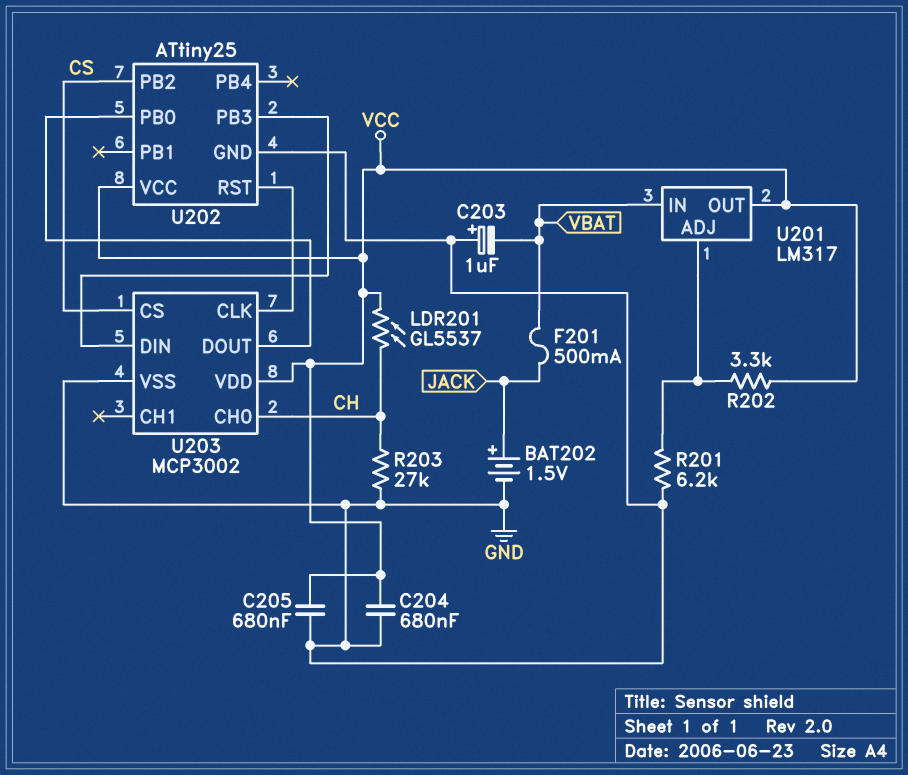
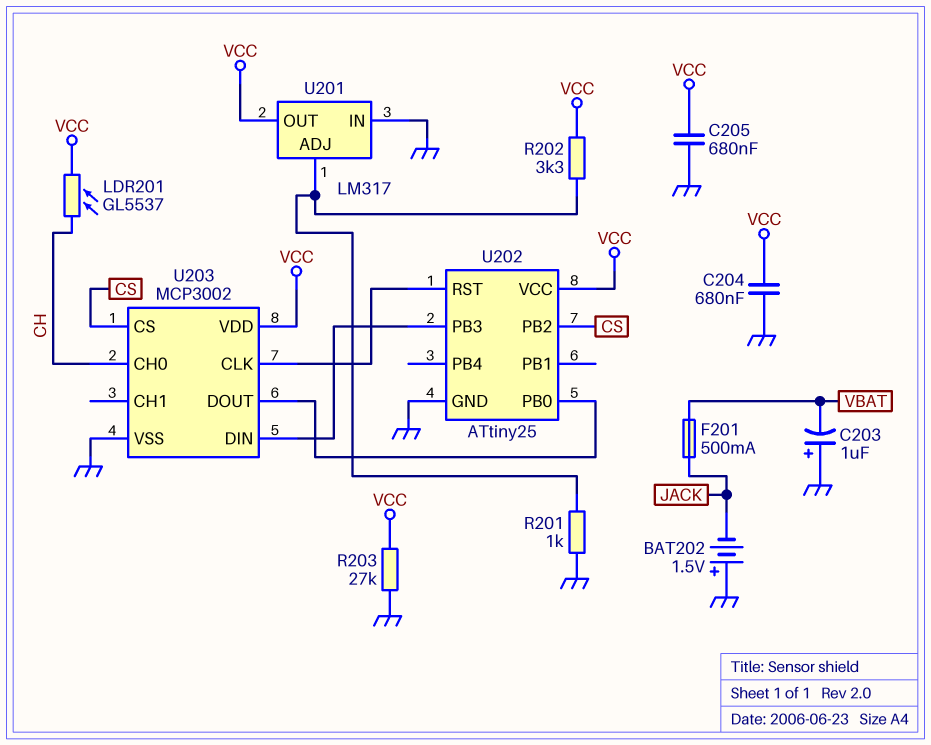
BAT202: 1.5V (plus JACK, minus GND) -> 1.5V (plus GND, minus JACK)
R201: 6.2k (GND, U201/ADJ) -> 1k (GND, U201/ADJ)
R203: 27k (CH, GND) -> 27k (GND, VCC)
U201 pin IN: VBAT -> GND

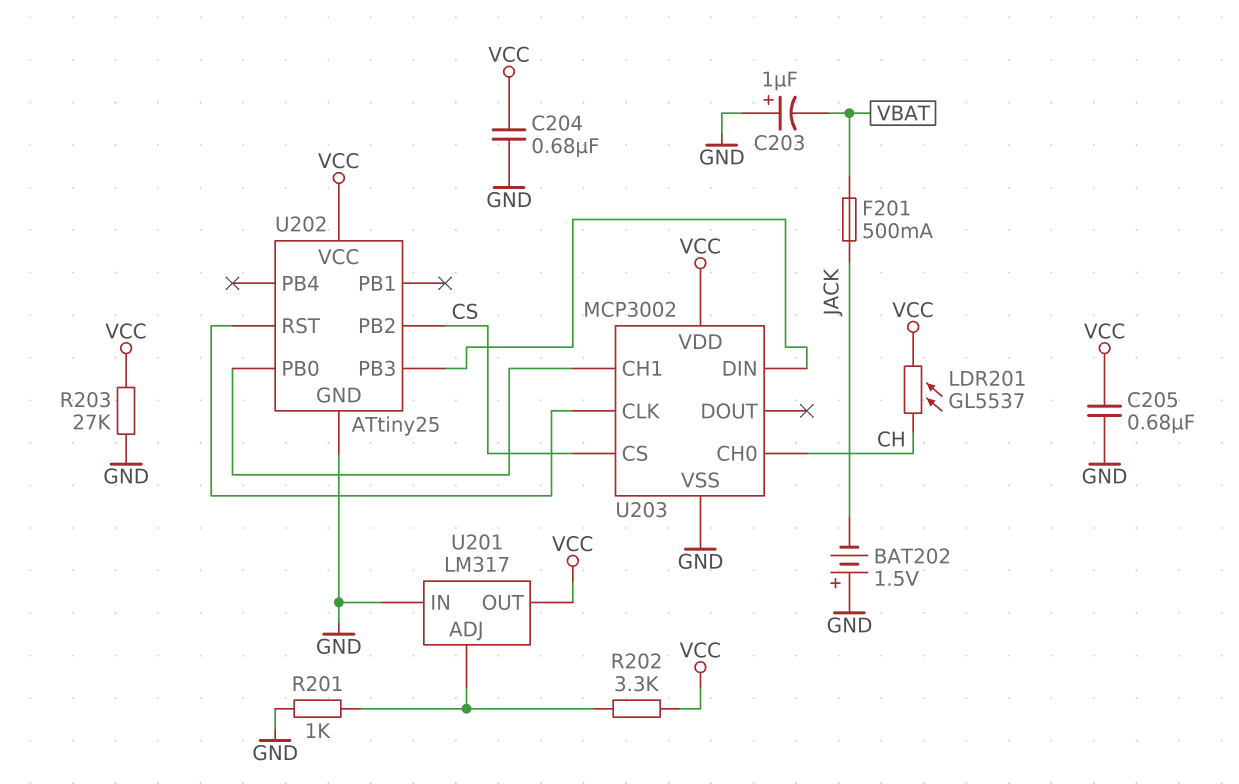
U203 pin CH1: none -> U202/PB0
U203 pin DOUT: U202/PB0 -> none

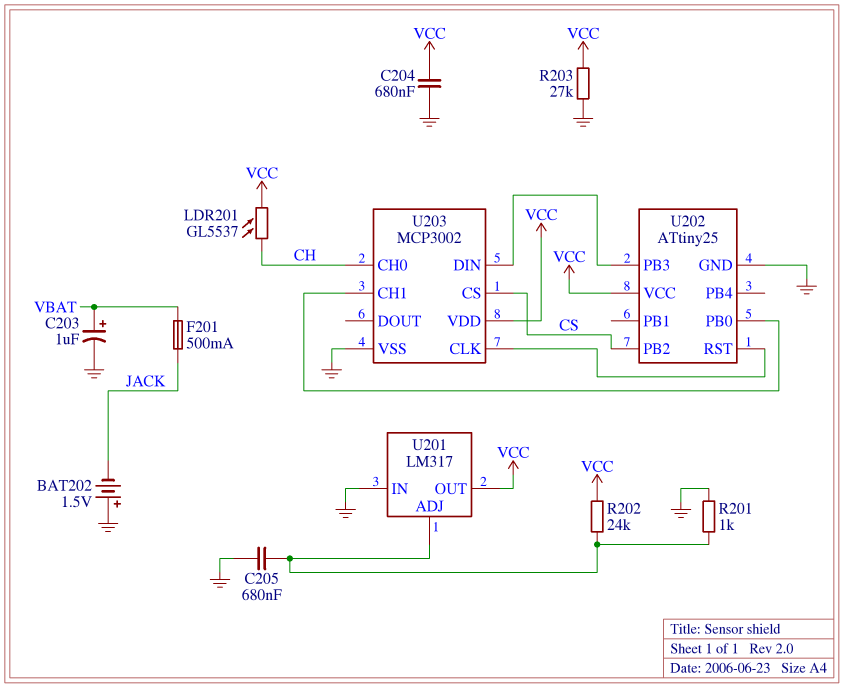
C203: 1uF (plus GND, minus VBAT) -> 1uF (plus VBAT, minus GND)
C205: 680nF (GND, VCC) -> 680nF (GND, U201/ADJ)
R202: 3.3k (U201/ADJ, VCC) -> 24k (U201/ADJ, VCC)

